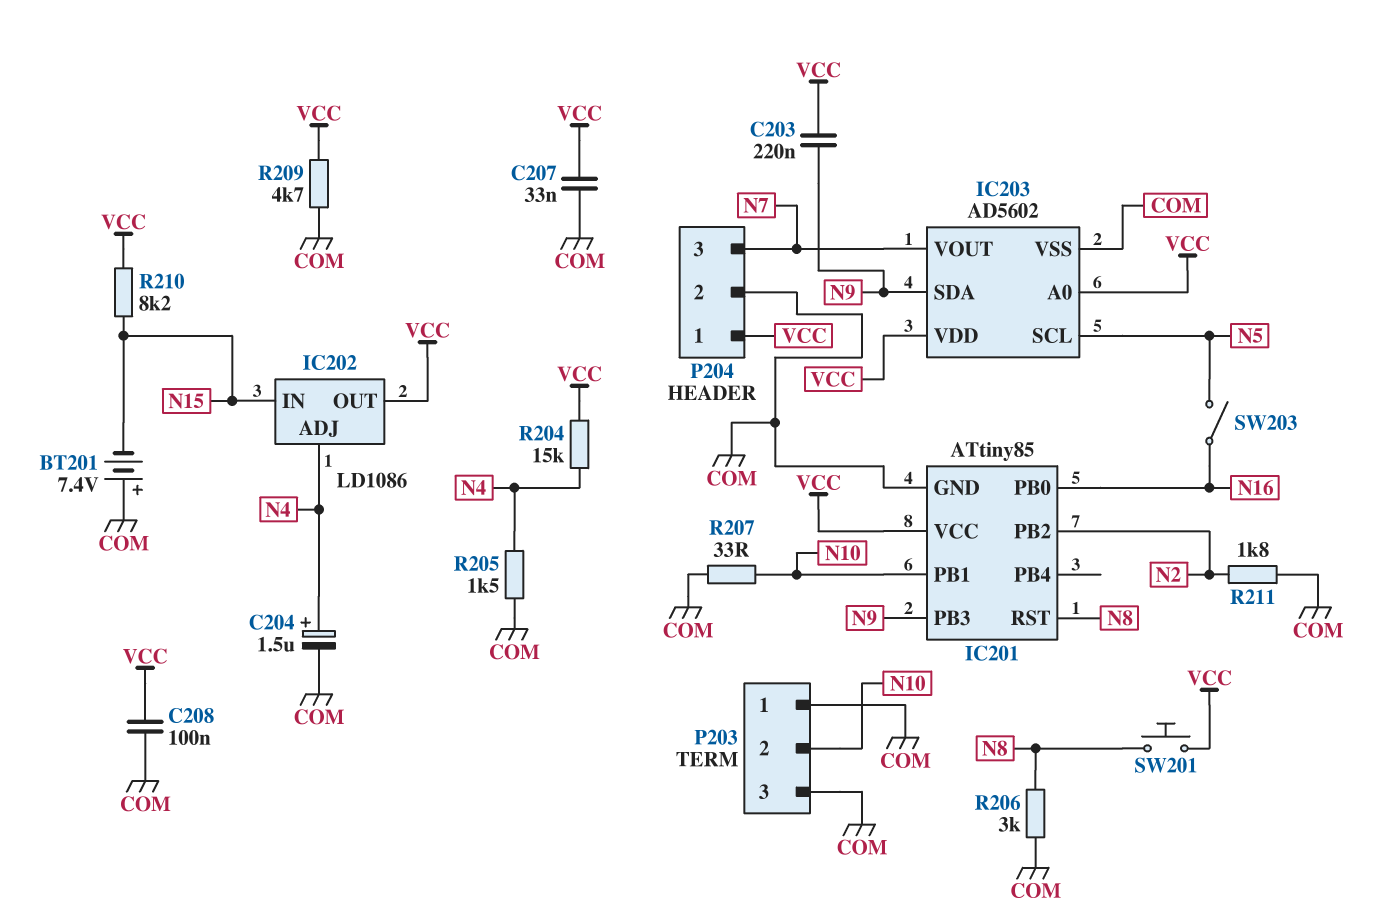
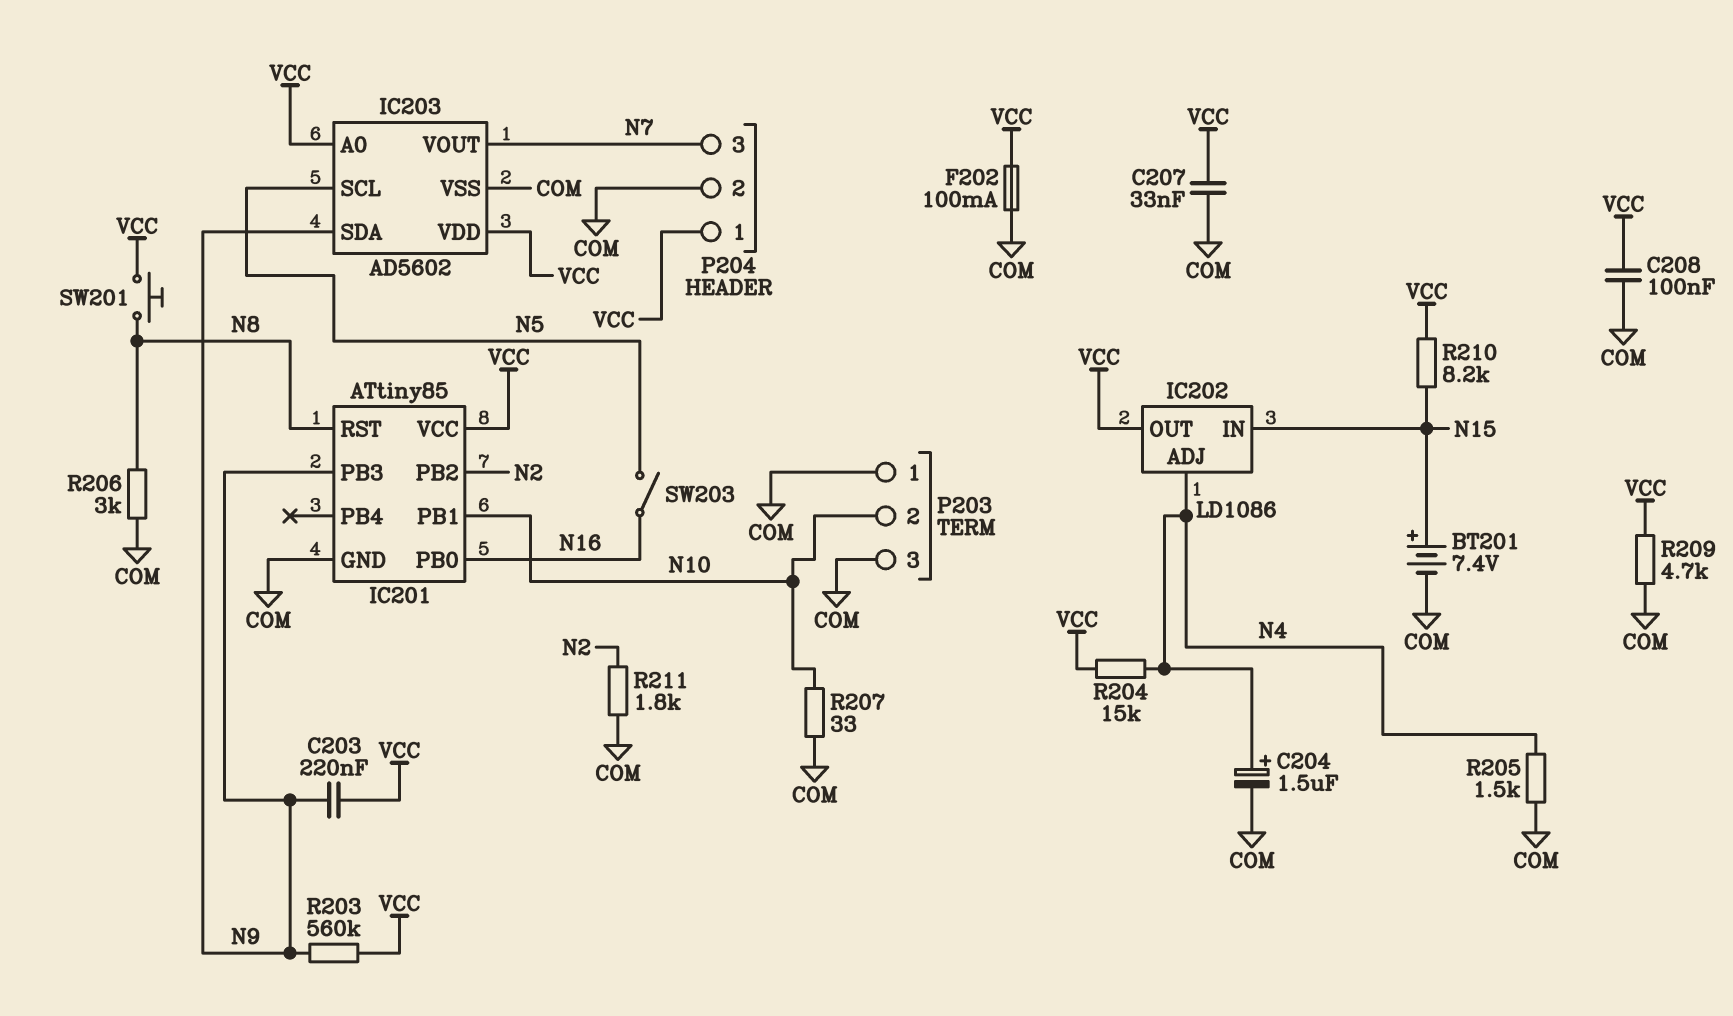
BT201: 7.4V (plus COM, minus N15) -> 7.4V (plus N15, minus COM)
F202: none -> 100mA (COM, VCC)
R203: none -> 560k (N9, VCC)

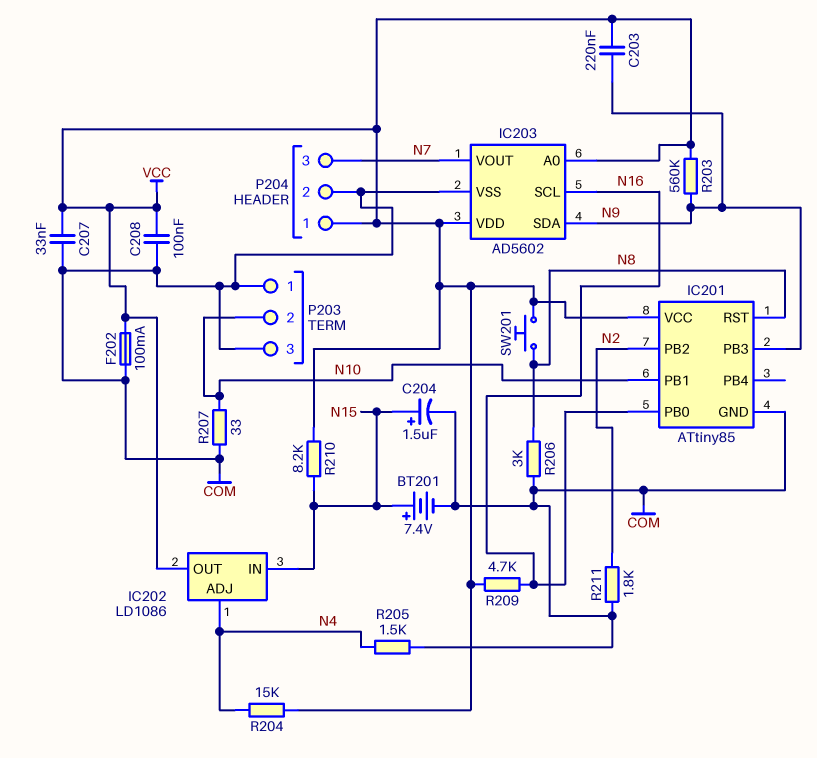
C204: 1.5uF (plus N4, minus COM) -> 1.5uF (plus N15, minus COM)
IC203 pin SCL: N5 -> N16
R209: 4.7k (COM, VCC) -> 4.7k (N16, VCC)
SW203: switch (N5, N16) -> none

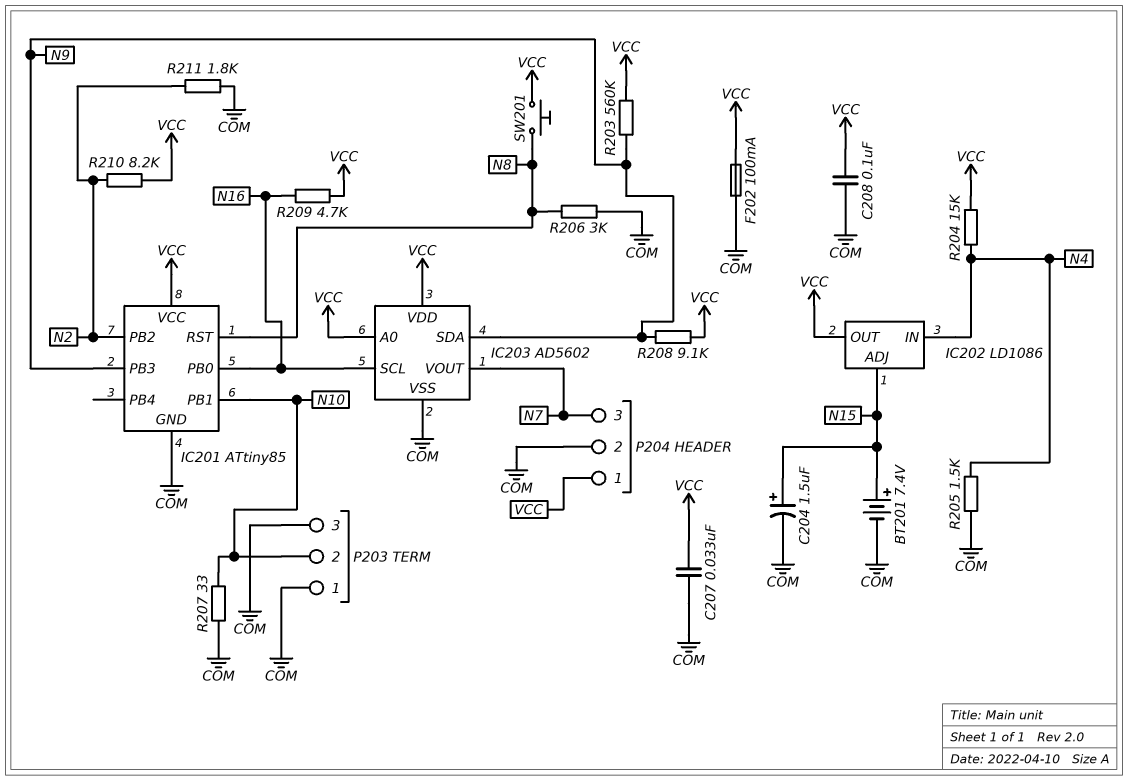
C203: 220nF (N9, VCC) -> none
IC202 pin ADJ: N4 -> N15
IC202 pin IN: N15 -> N4
R208: none -> 9.1k (N9, VCC)
R210: 8.2k (N15, VCC) -> 8.2k (N2, VCC)

